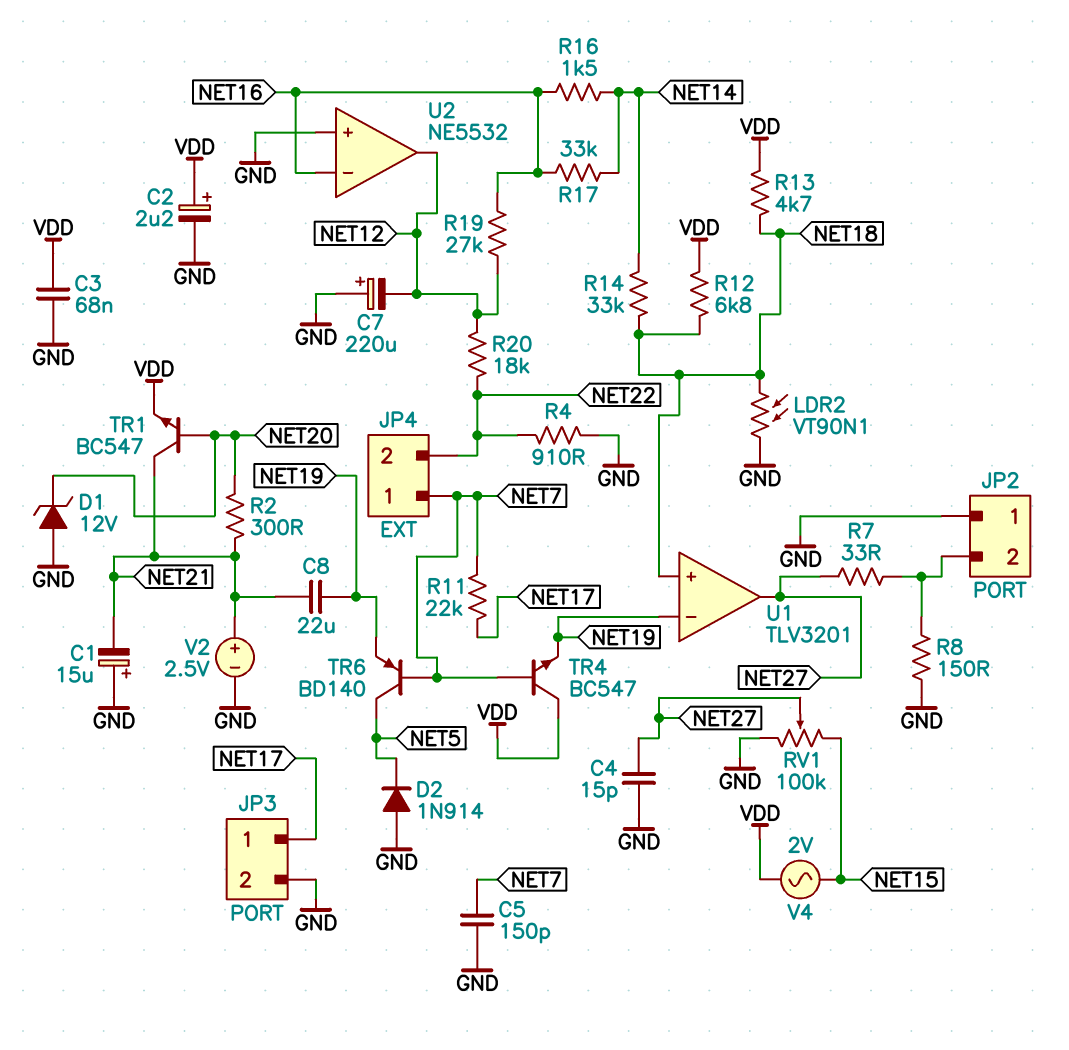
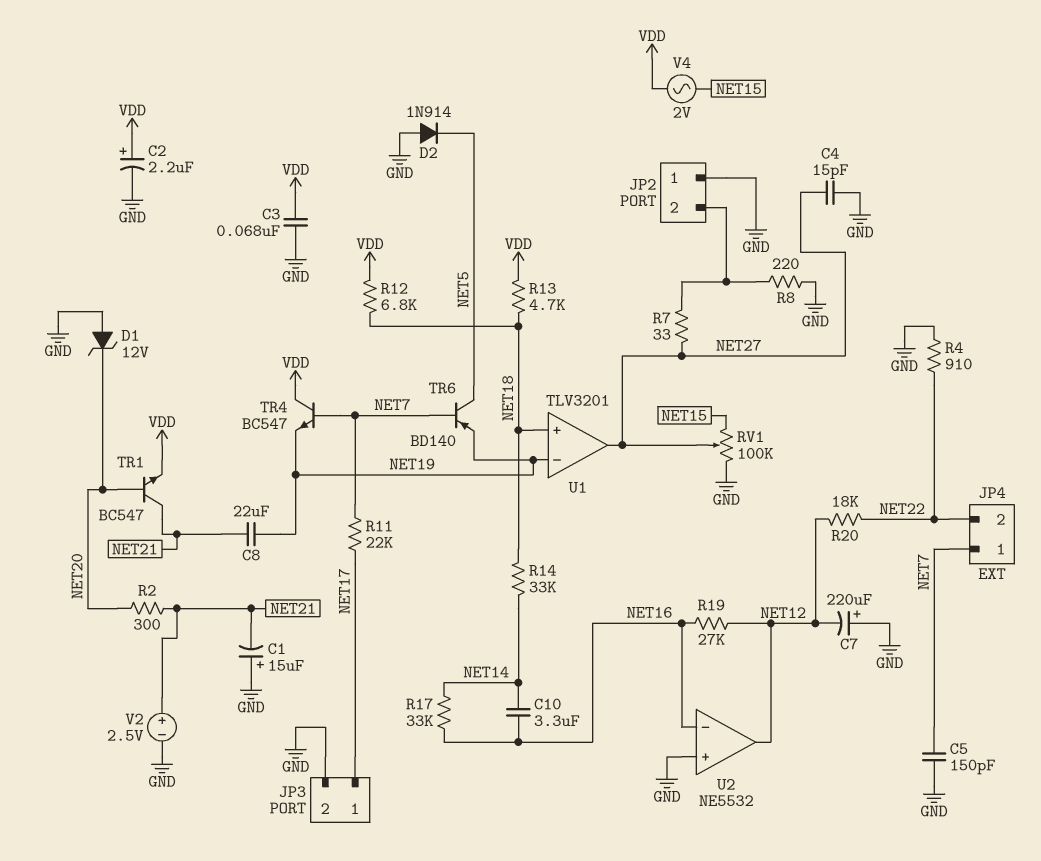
C10: none -> 3.3uF (NET14, NET16)
LDR2: VT90N1 (GND, NET18) -> none
R8: 150 (GND, JP2/2) -> 220 (GND, JP2/2)
R16: 1.5k (NET14, NET16) -> none

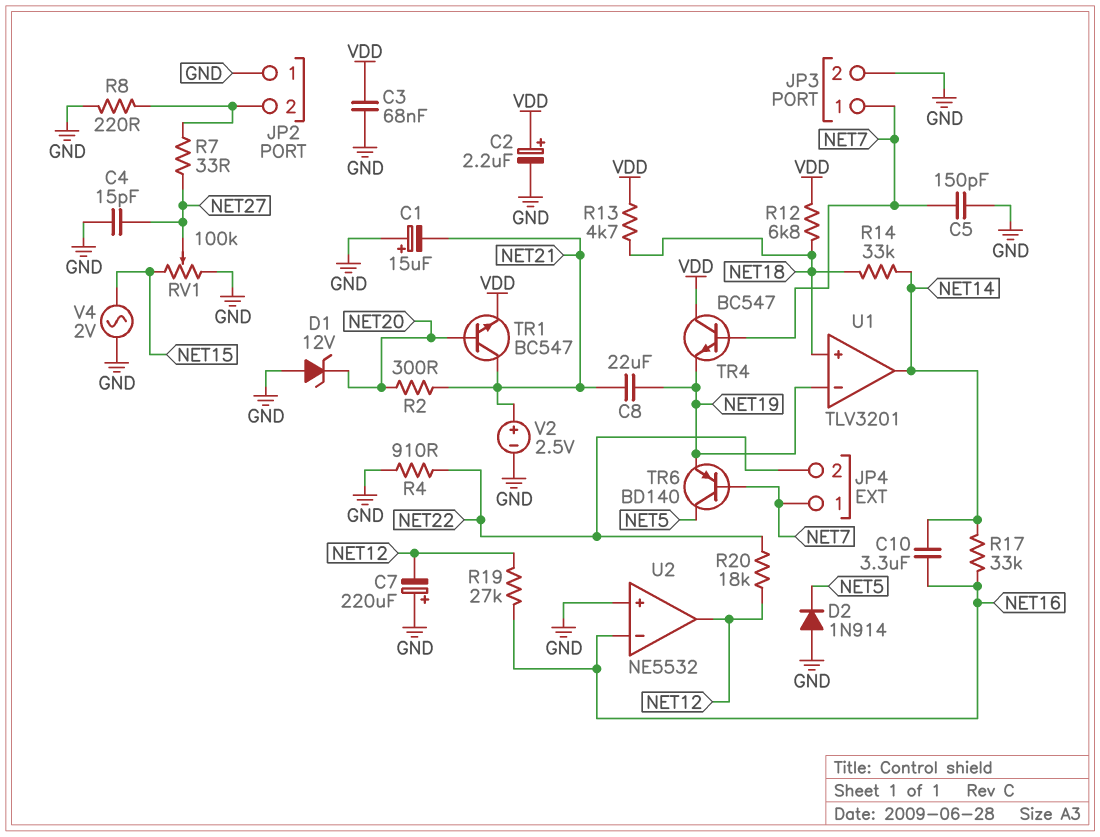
JP3 pin 1: NET17 -> NET7
R11: 22k (NET7, NET17) -> none
U1 pin out: NET27 -> NET14
V4: AC 2V (NET15, VDD) -> AC 2V (GND, NET15)

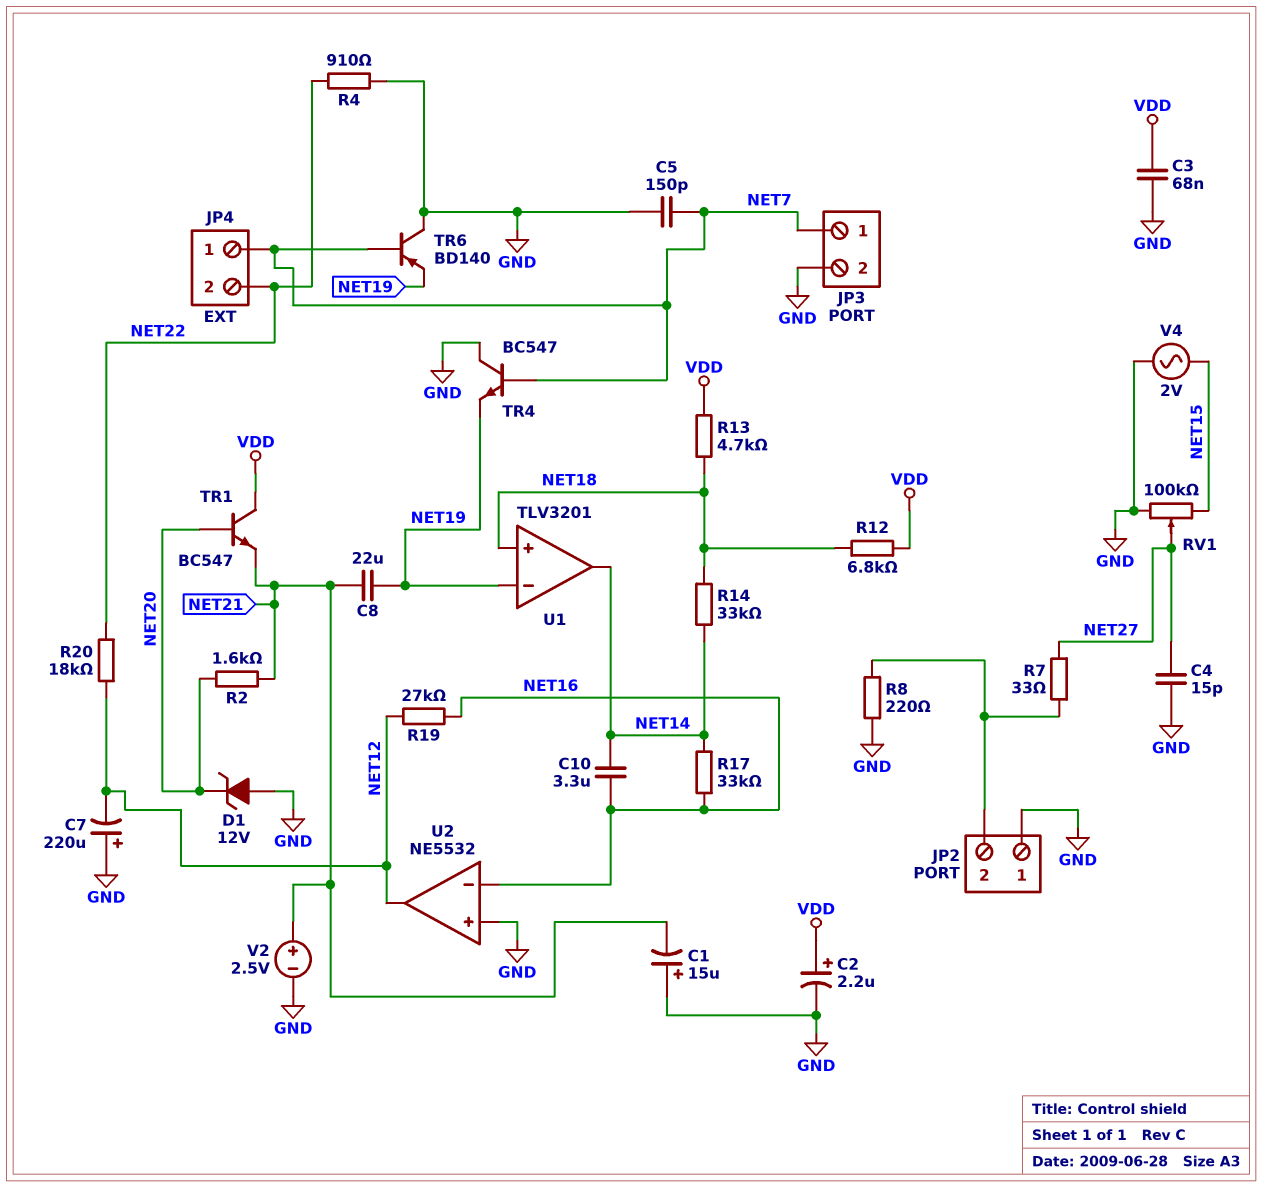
D2: diode 1N914 (A GND, K NET5) -> none
R2: 300 (NET20, NET21) -> 1.6k (NET20, NET21)
TR1: NPN BC547 (B NET20, C NET21, E VDD) -> NPN BC547 (B NET20, C VDD, E NET21)
TR4: NPN BC547 (B NET7, C VDD, E NET19) -> NPN BC547 (B NET7, C GND, E NET19)
TR6: PNP BD140 (B NET7, C NET5, E NET19) -> PNP BD140 (B NET7, C GND, E NET19)

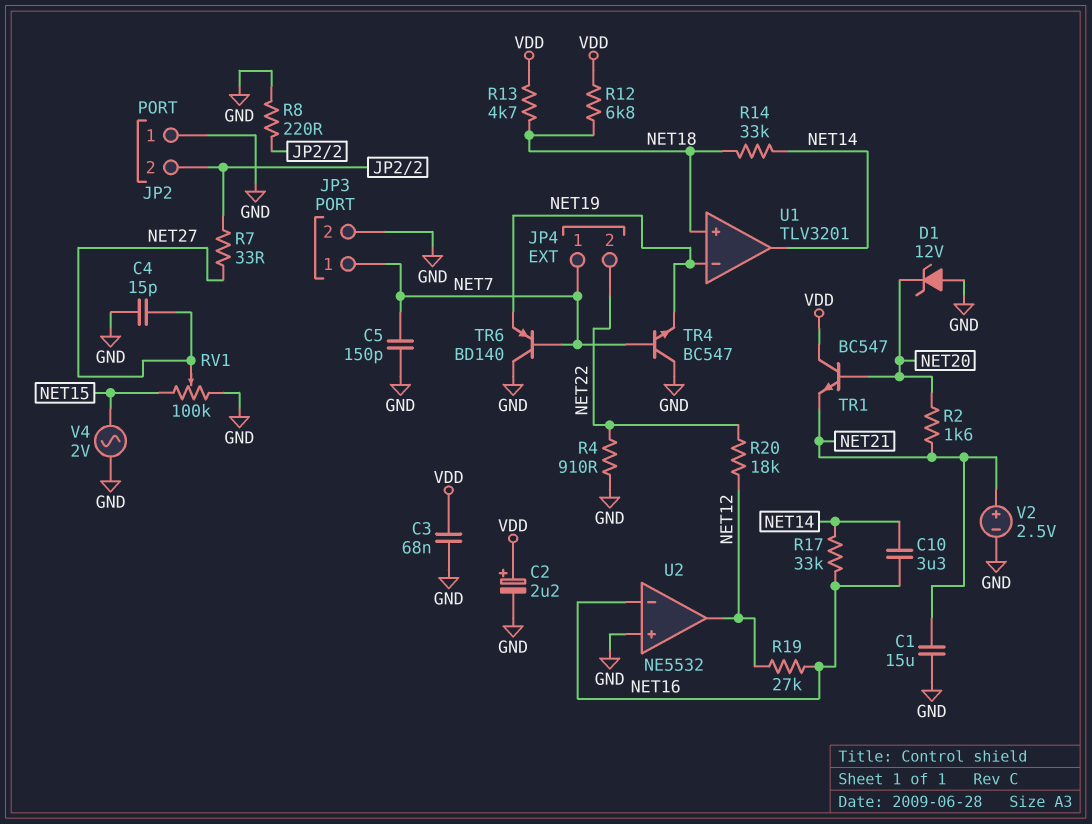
C1: 15uF (plus GND, minus NET21) -> 15uF (GND, NET21)
C7: 220uF (plus GND, minus NET12) -> none
C8: 22uF (NET19, NET21) -> none

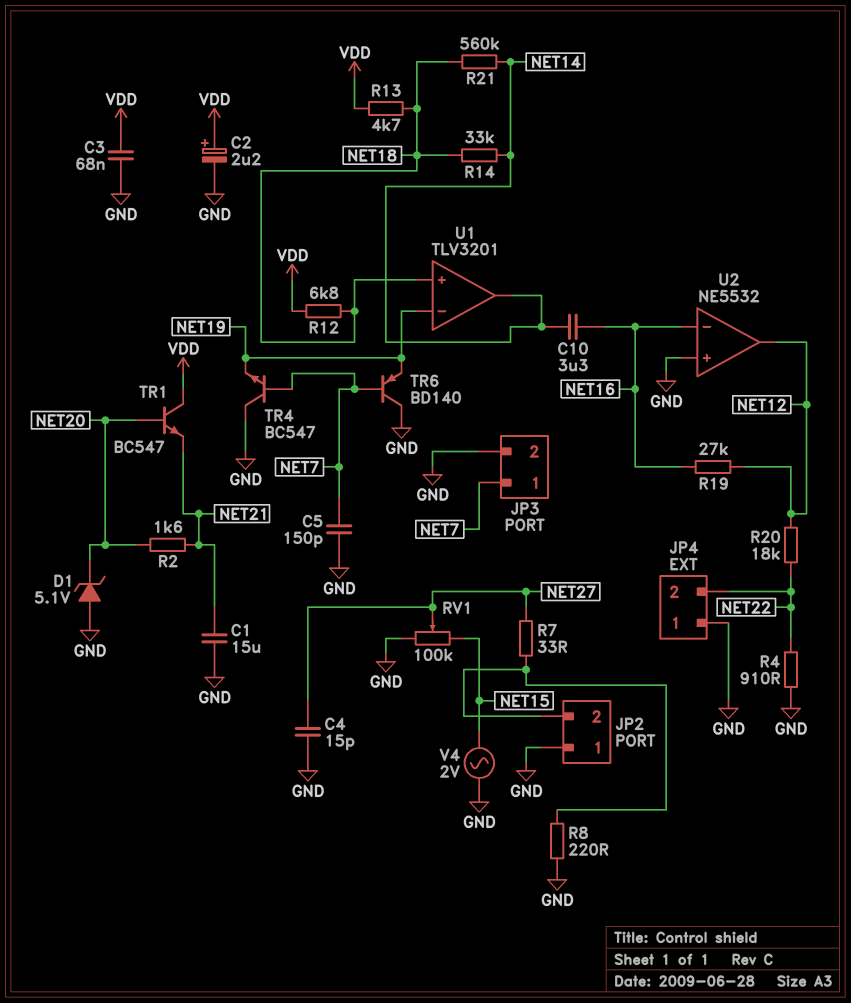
D1: zener 12V (A GND, K NET20) -> zener 5.1V (A GND, K NET20)
JP4 pin 1: NET7 -> GND
R17: 33k (NET14, NET16) -> none
R21: none -> 560k (NET14, NET18)
V2: 2.5V (plus NET21, minus GND) -> none

